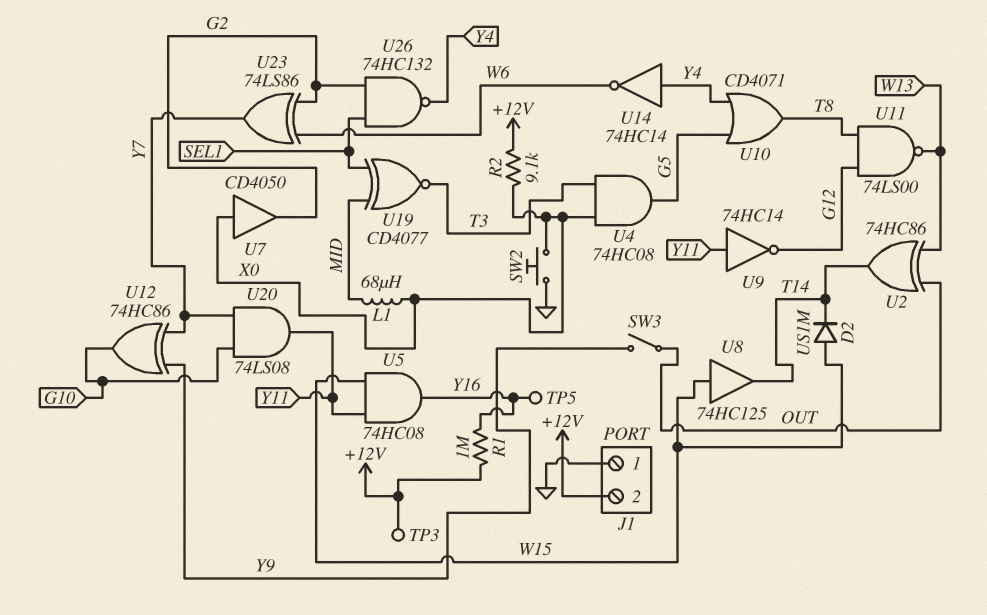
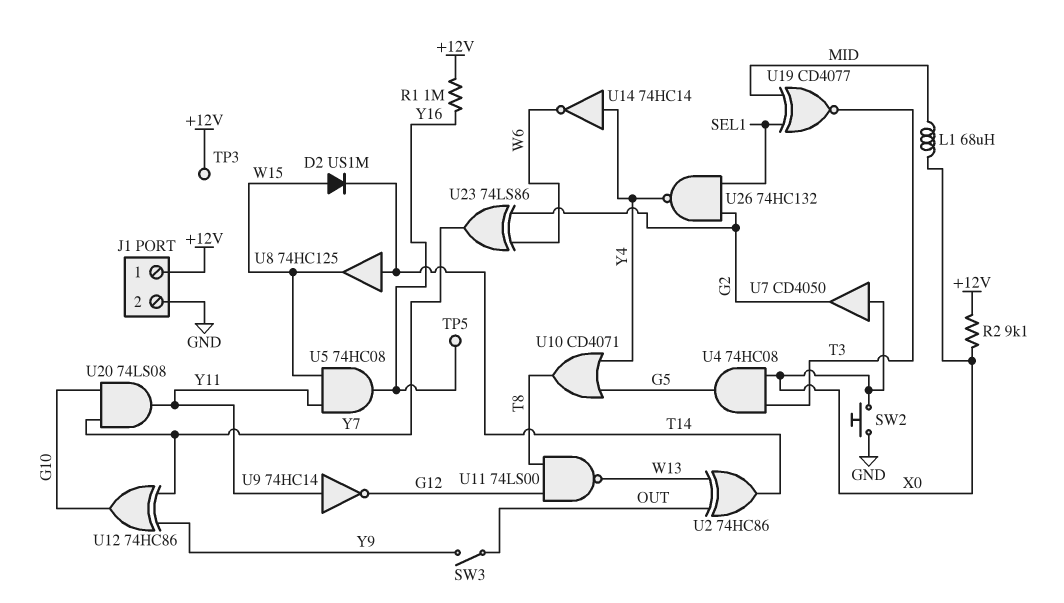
J1 pin 1: GND -> +12V
J1 pin 2: +12V -> GND
U8: buffer 74HC125 (in W15, out T14) -> buffer 74HC125 (in T14, out W15)

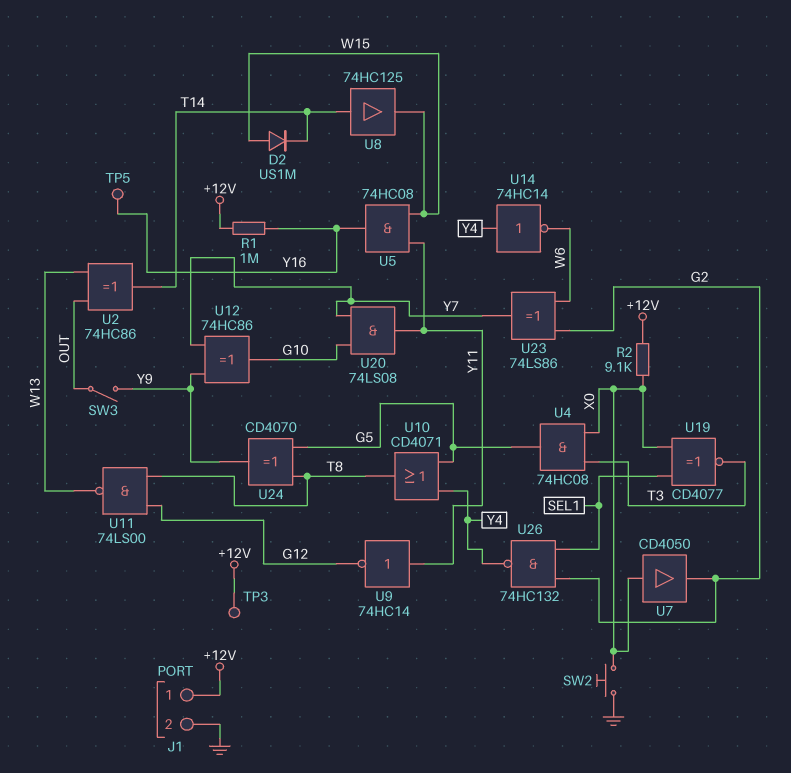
L1: 68uH (MID, X0) -> none
U19: XNOR CD4077 (in MID, in SEL1, out T3) -> XNOR CD4077 (in SEL1, in X0, out T3)
U24: none -> XOR CD4070 (in G5, in T8, out Y9)

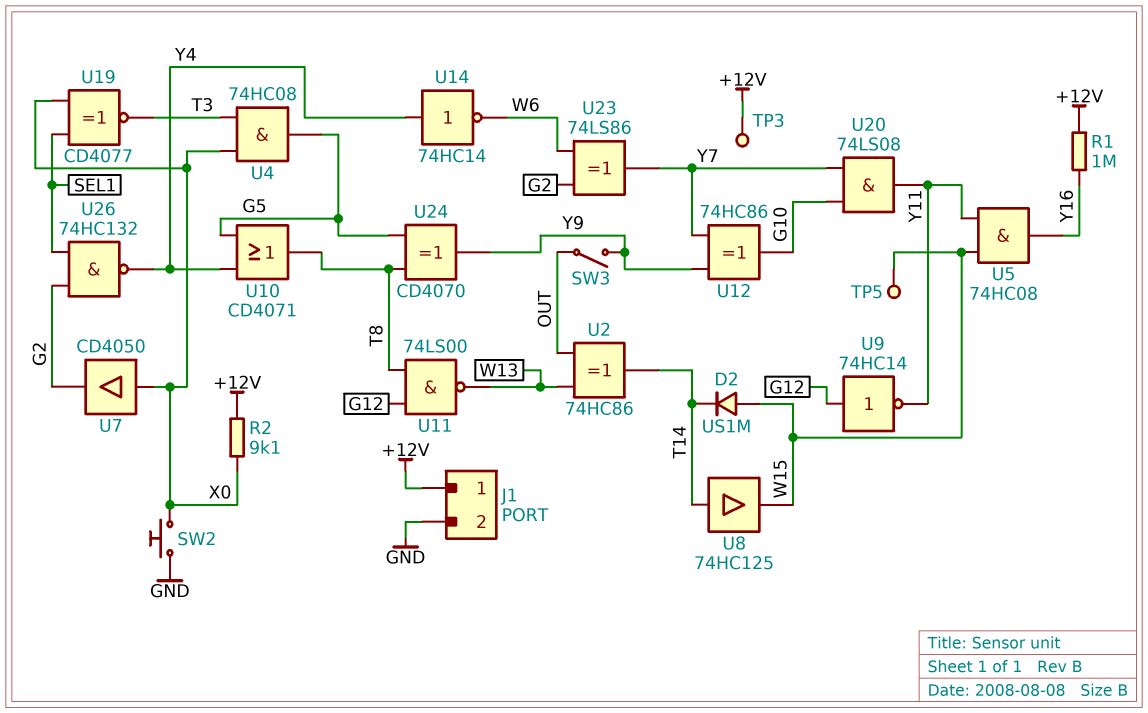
TP5: test point (Y16) -> test point (W15)
U9: NOT 74HC14 (in Y11, out G12) -> NOT 74HC14 (in G12, out Y11)

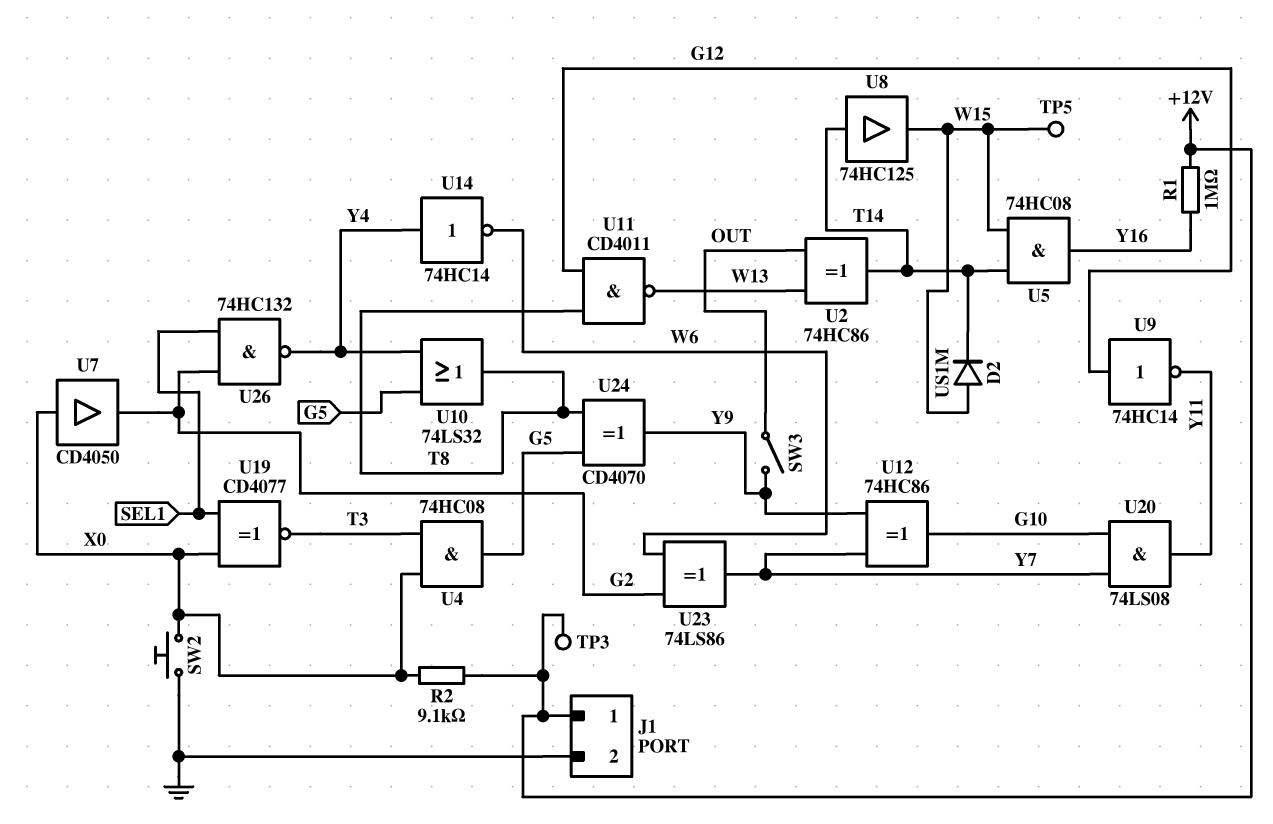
U5: AND 74HC08 (in W15, in Y11, out Y16) -> AND 74HC08 (in T14, in W15, out Y16)
U10: OR CD4071 (in G5, in Y4, out T8) -> OR 74LS32 (in G5, in Y4, out T8)
U11: NAND 74LS00 (in G12, in T8, out W13) -> NAND CD4011 (in G12, in T8, out W13)

